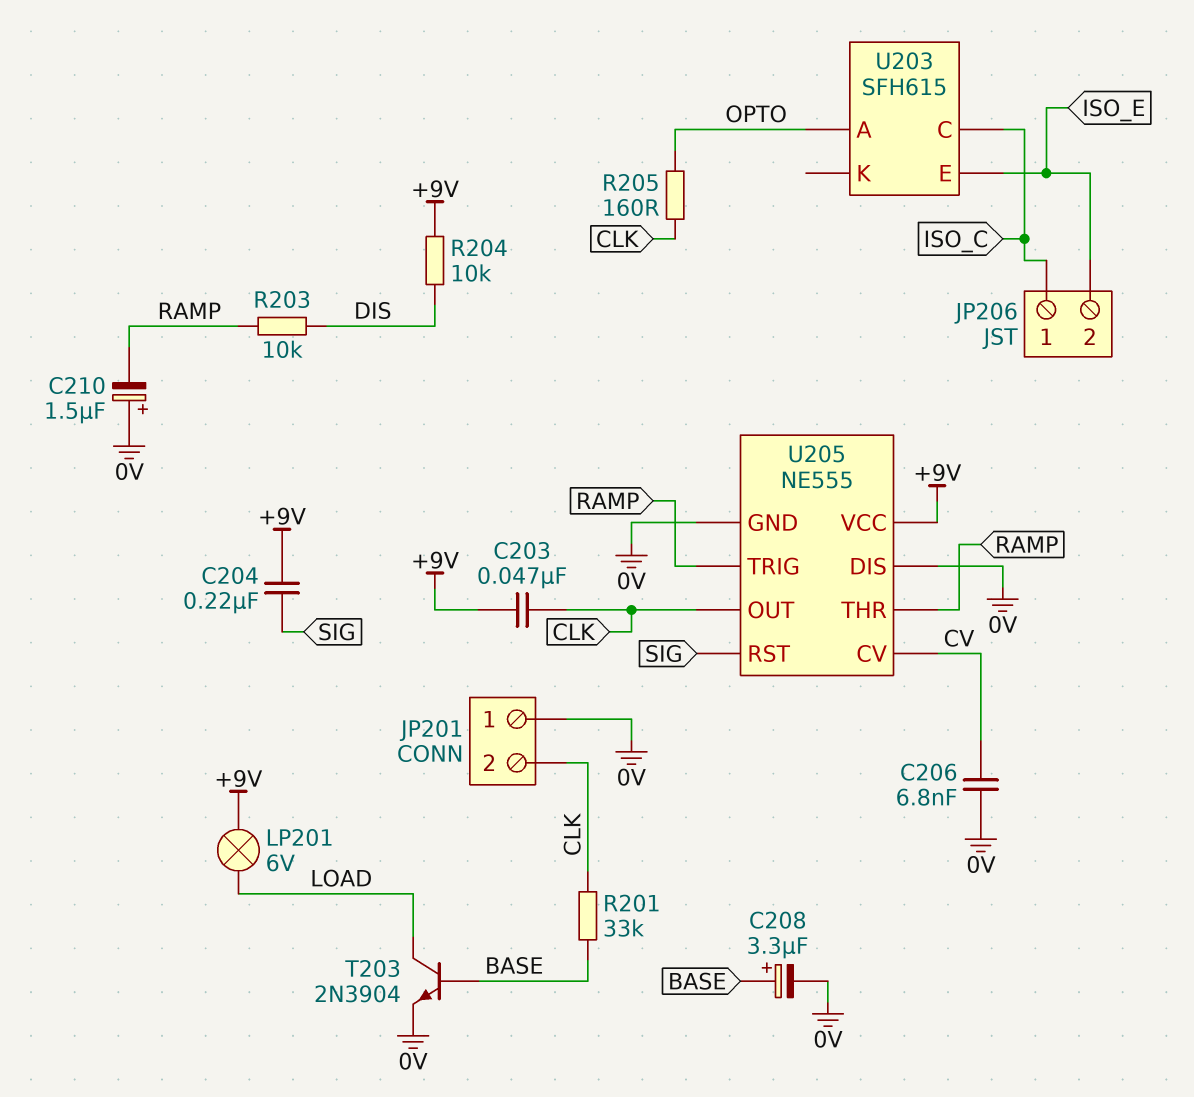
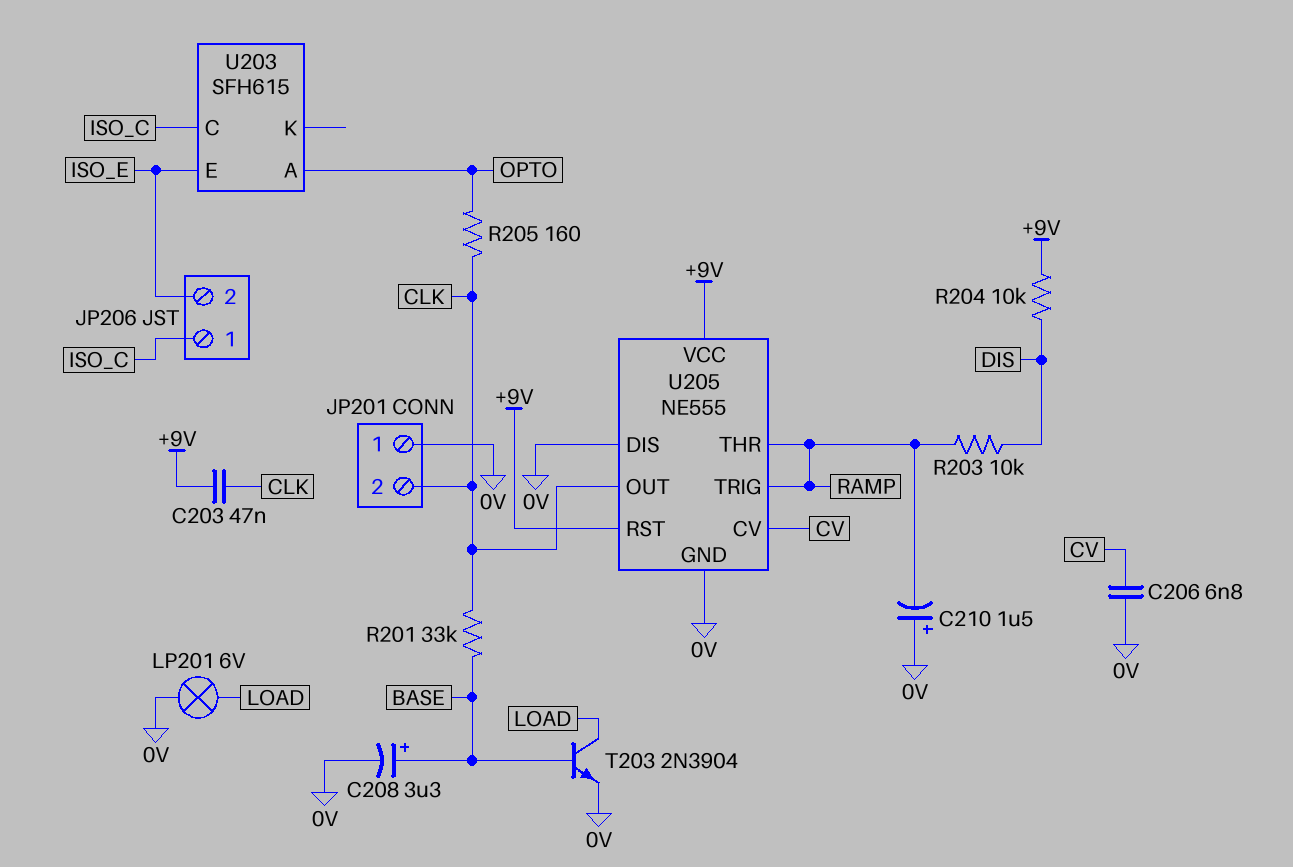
C204: 220nF (+9V, SIG) -> none
LP201: lamp 6V (+9V, LOAD) -> lamp 6V (0V, LOAD)
U205 pin RST: SIG -> +9V

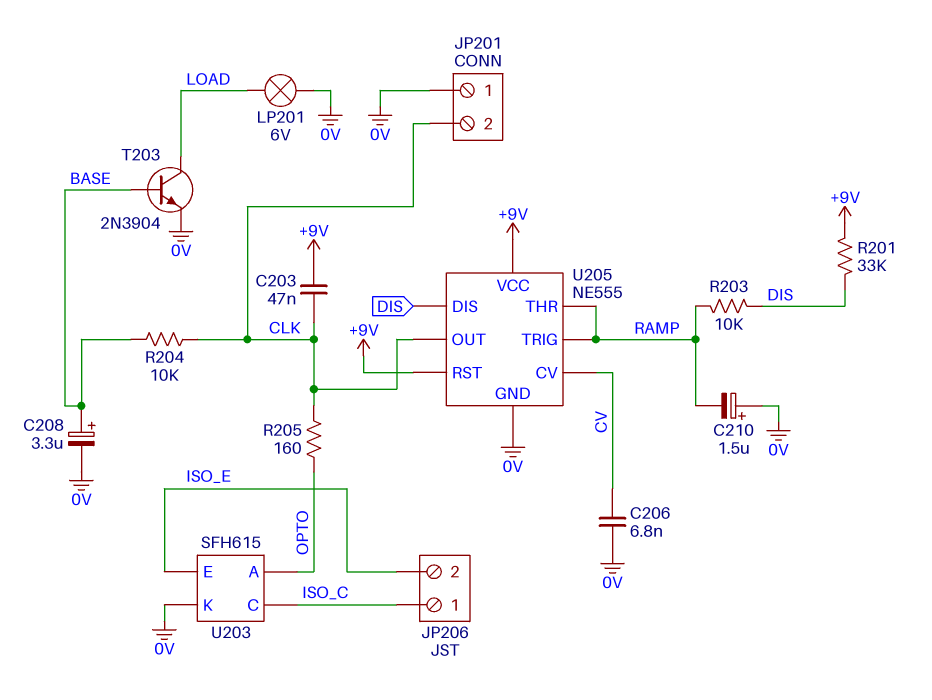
R201: 33k (BASE, CLK) -> 33k (+9V, DIS)
R204: 10k (+9V, DIS) -> 10k (BASE, CLK)
U203 pin K: none -> 0V
U205 pin DIS: 0V -> DIS

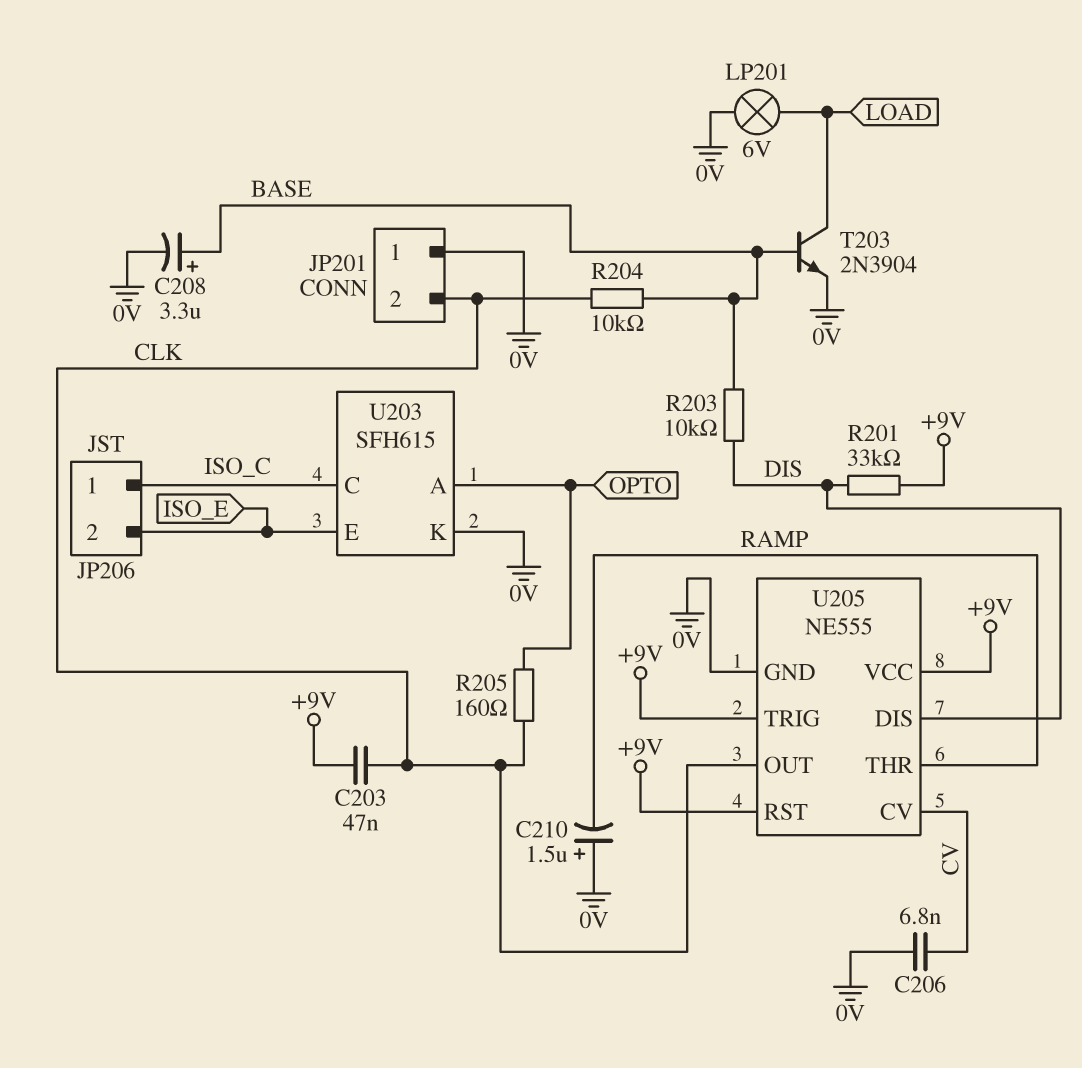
R203: 10k (DIS, RAMP) -> 10k (BASE, DIS)
U205 pin TRIG: RAMP -> +9V

